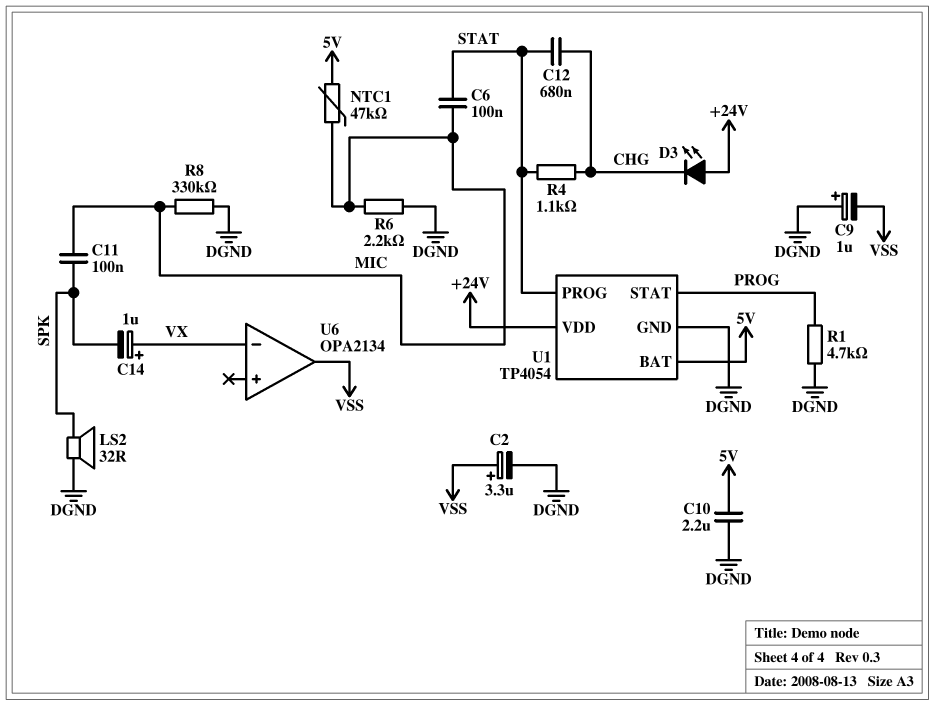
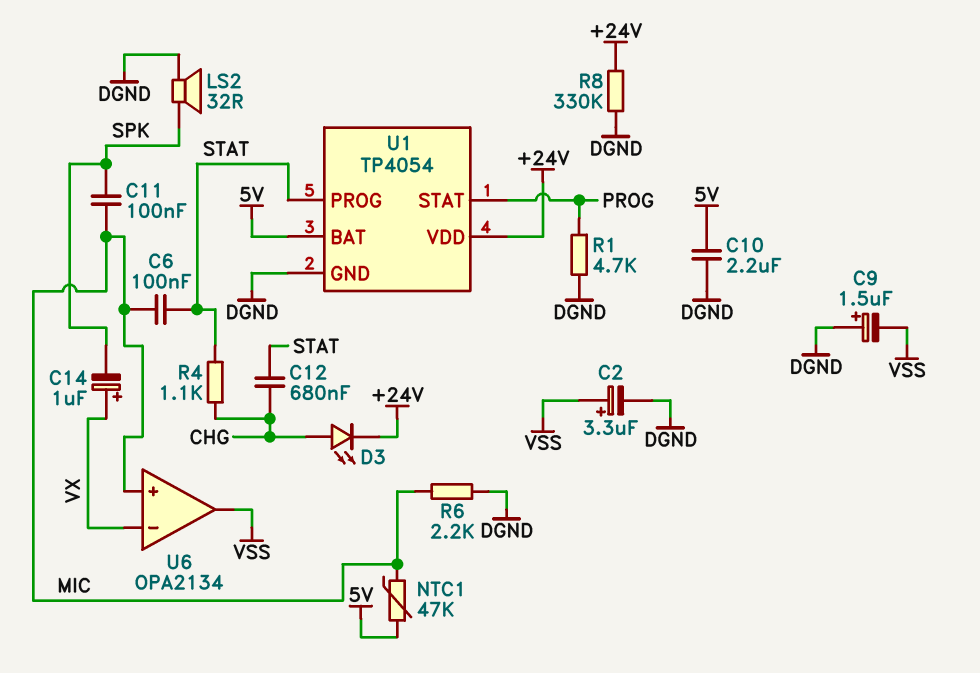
C9: 1uF (plus DGND, minus VSS) -> 1.5uF (plus DGND, minus VSS)
D3: LED (A +24V, K CHG) -> LED (A CHG, K +24V)
R8: 330k (DGND, MIC) -> 330k (+24V, DGND)
U6 pin in+: none -> MIC

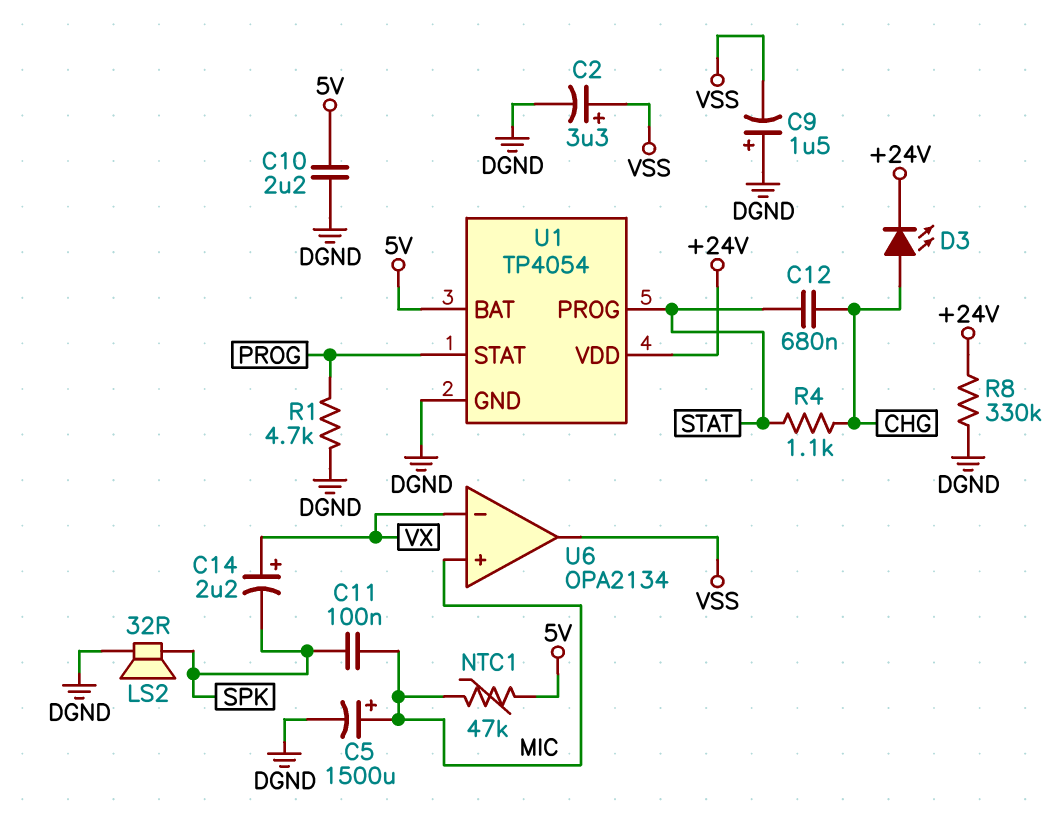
C5: none -> 1500uF (plus MIC, minus DGND)
C6: 100nF (MIC, STAT) -> none
C14: 1uF (plus VX, minus SPK) -> 2.2uF (plus VX, minus SPK)
R6: 2.2k (DGND, MIC) -> none

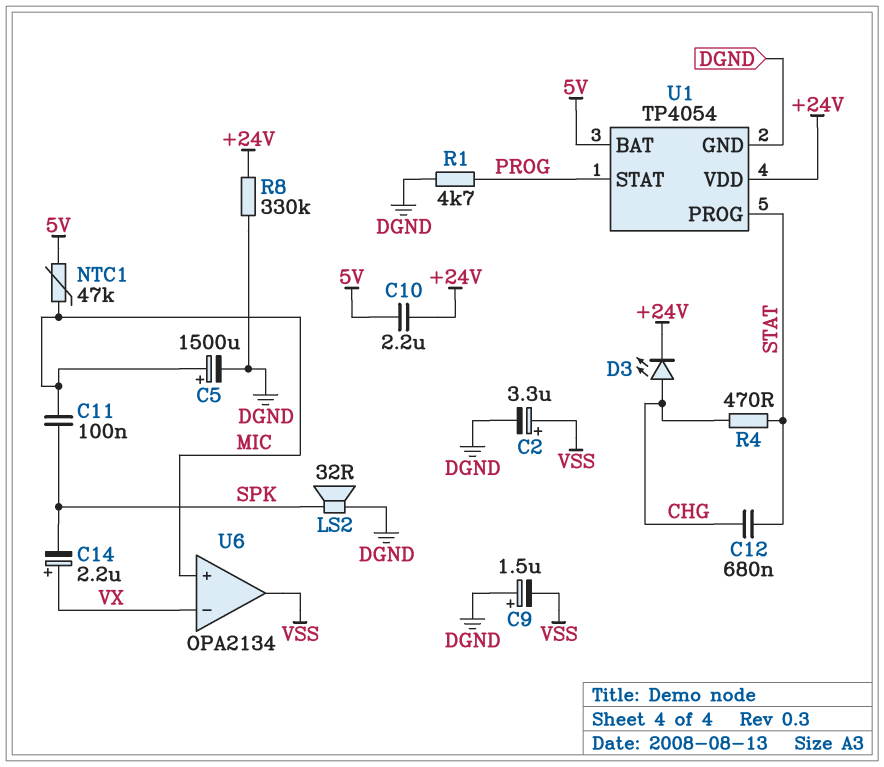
C10: 2.2uF (5V, DGND) -> 2.2uF (+24V, 5V)
R4: 1.1k (CHG, STAT) -> 470 (CHG, STAT)

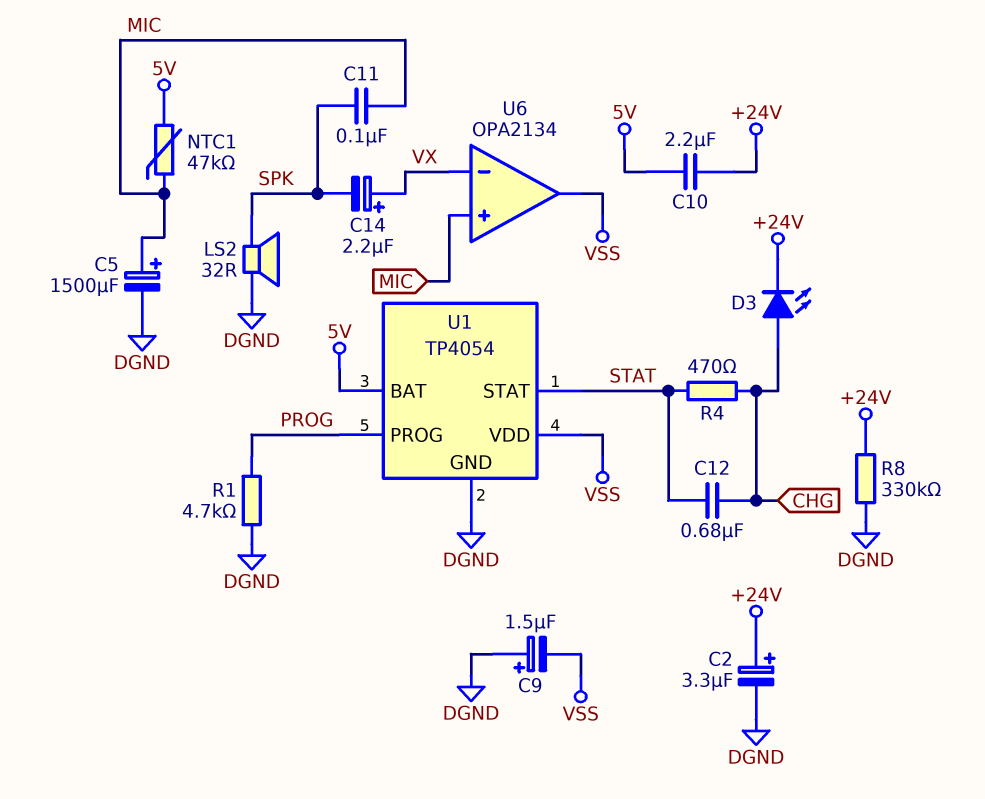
C2: 3.3uF (plus VSS, minus DGND) -> 3.3uF (plus +24V, minus DGND)
U1 pin PROG: STAT -> PROG
U1 pin STAT: PROG -> STAT
U1 pin VDD: +24V -> VSS

